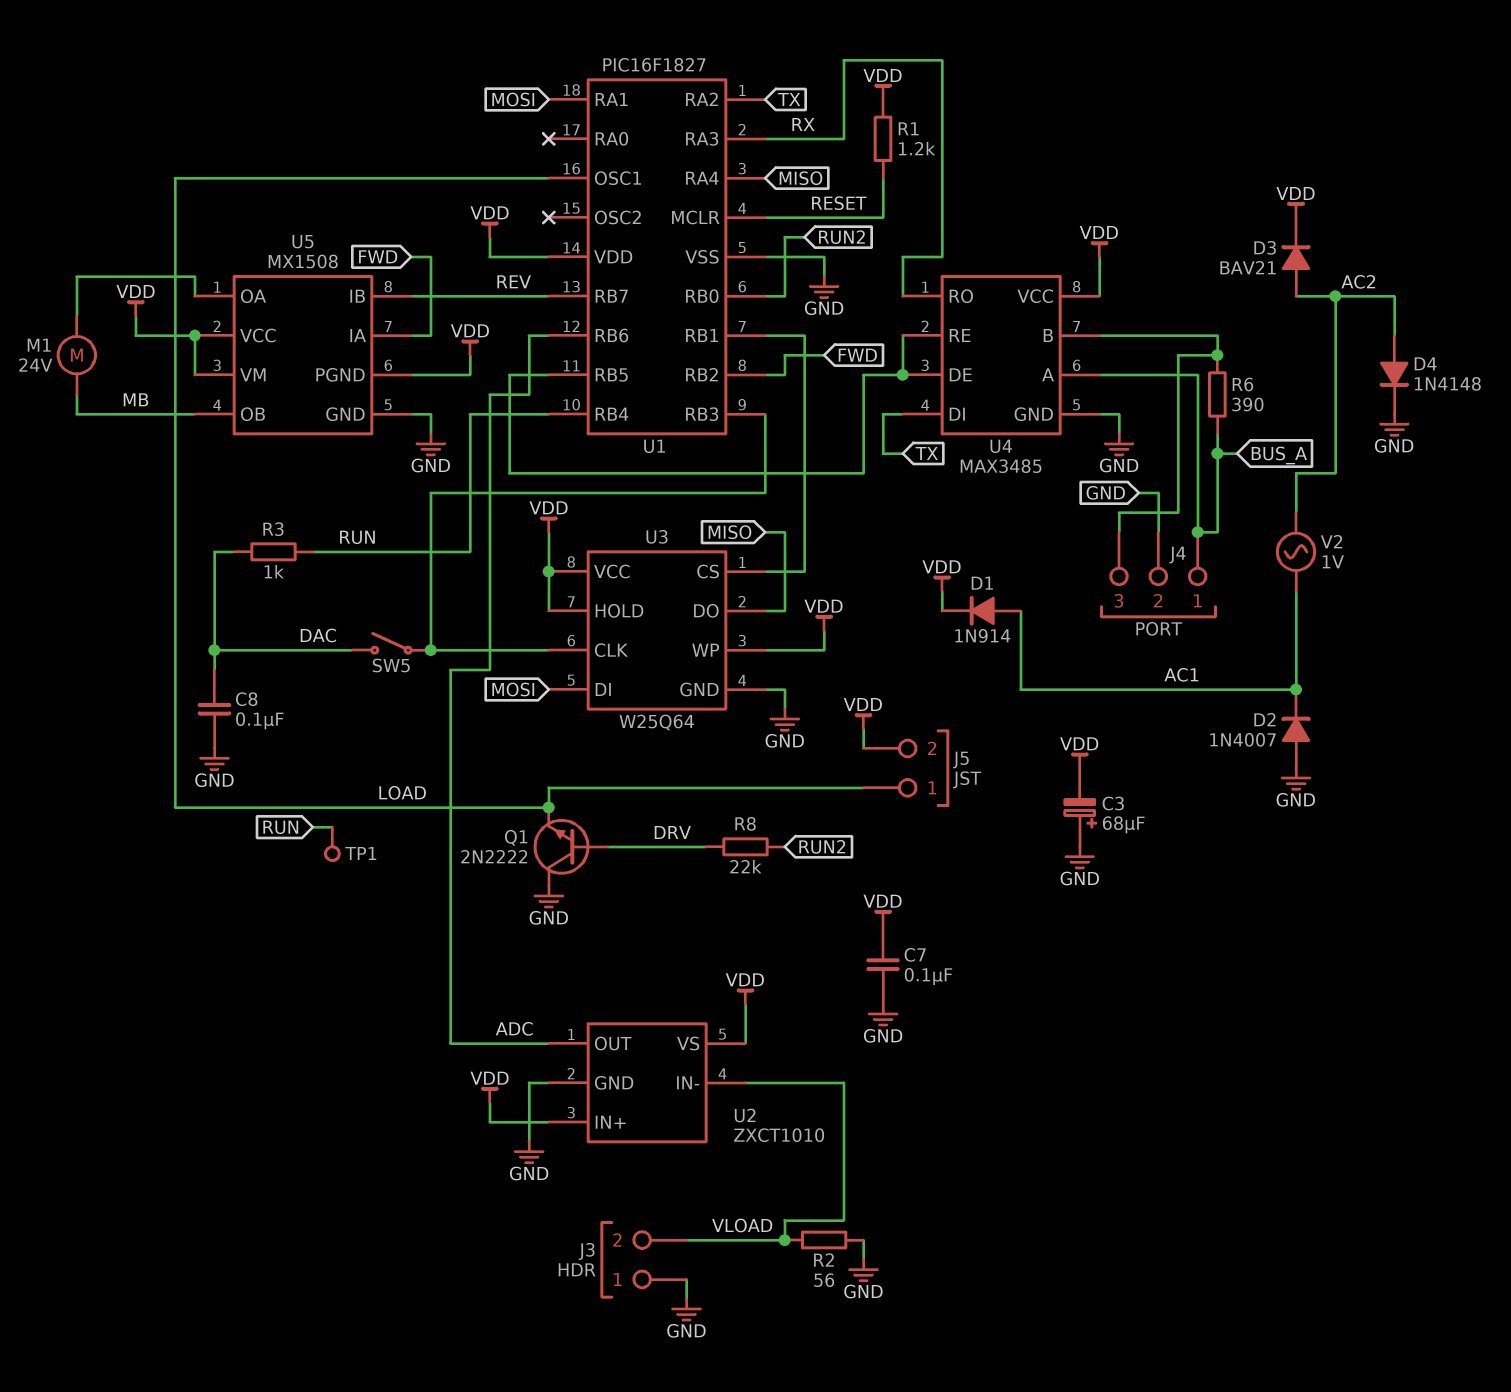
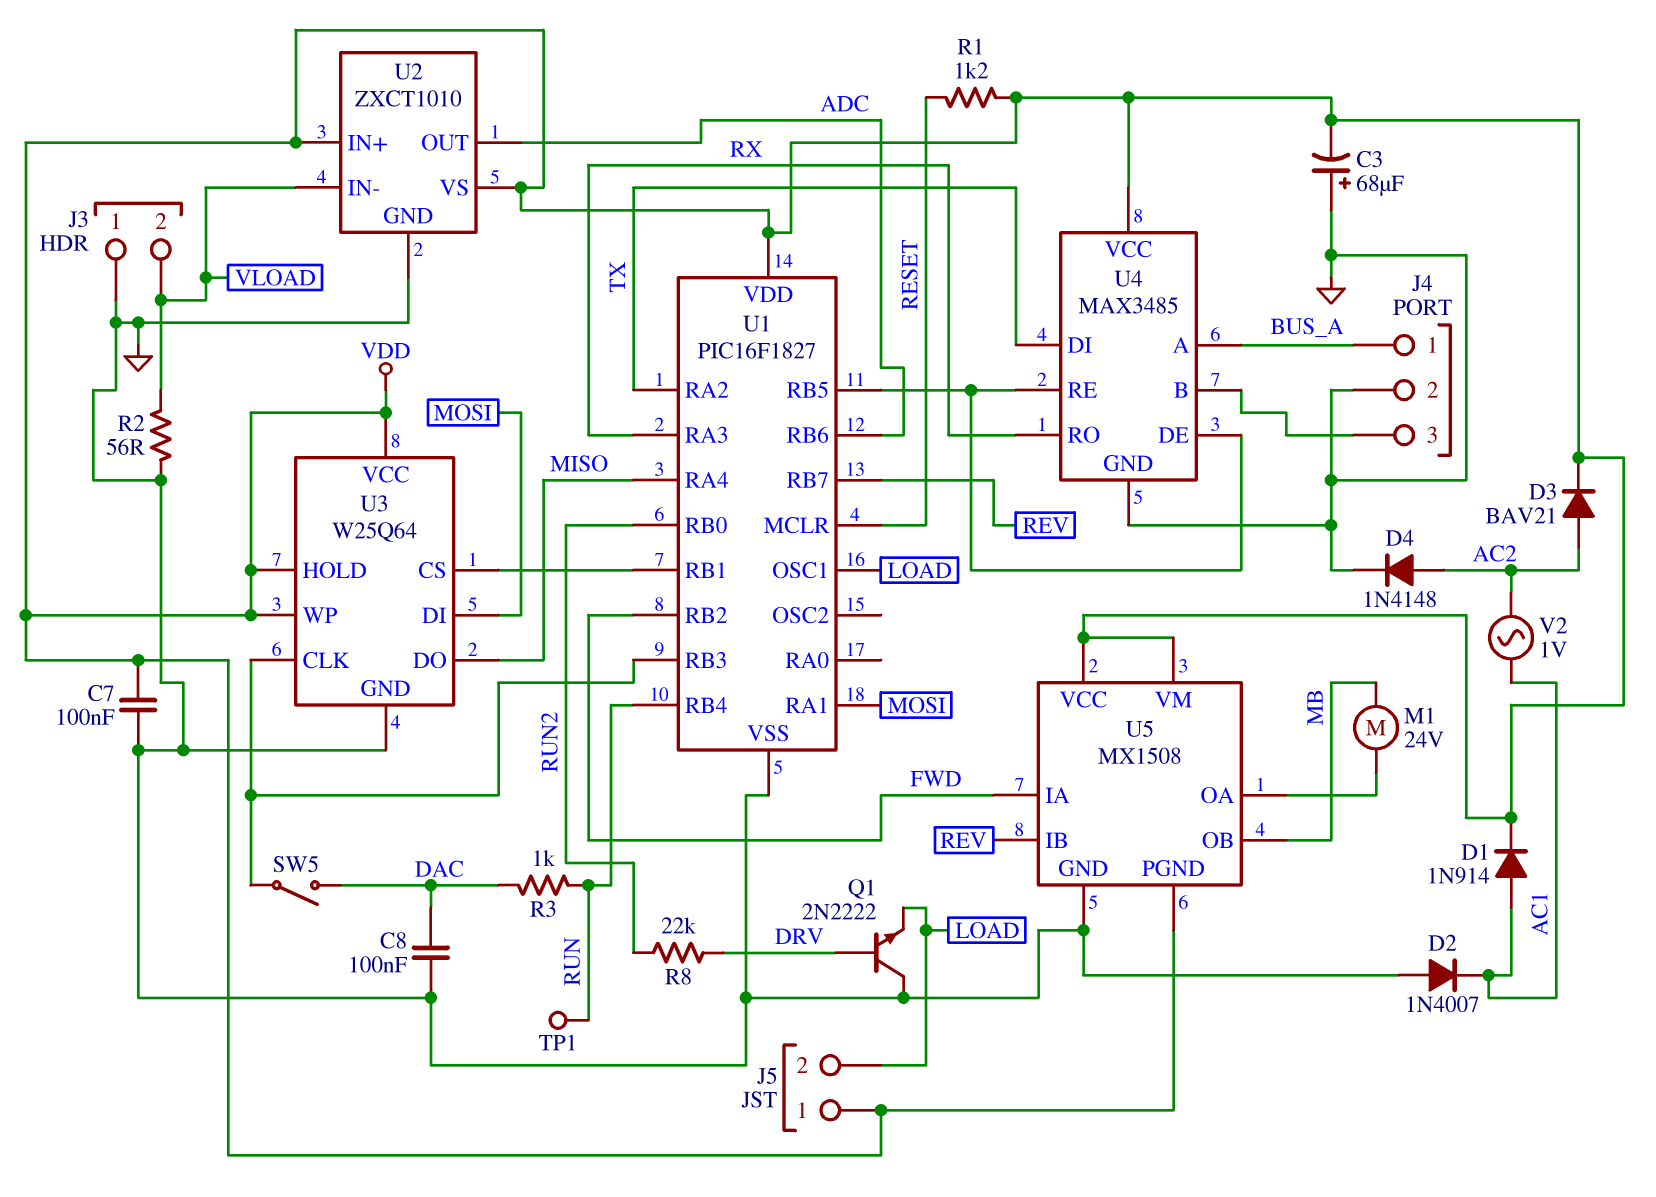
J5 pin 1: LOAD -> VDD
J5 pin 2: VDD -> LOAD
R6: 390 (BUS_A, J4/3) -> none

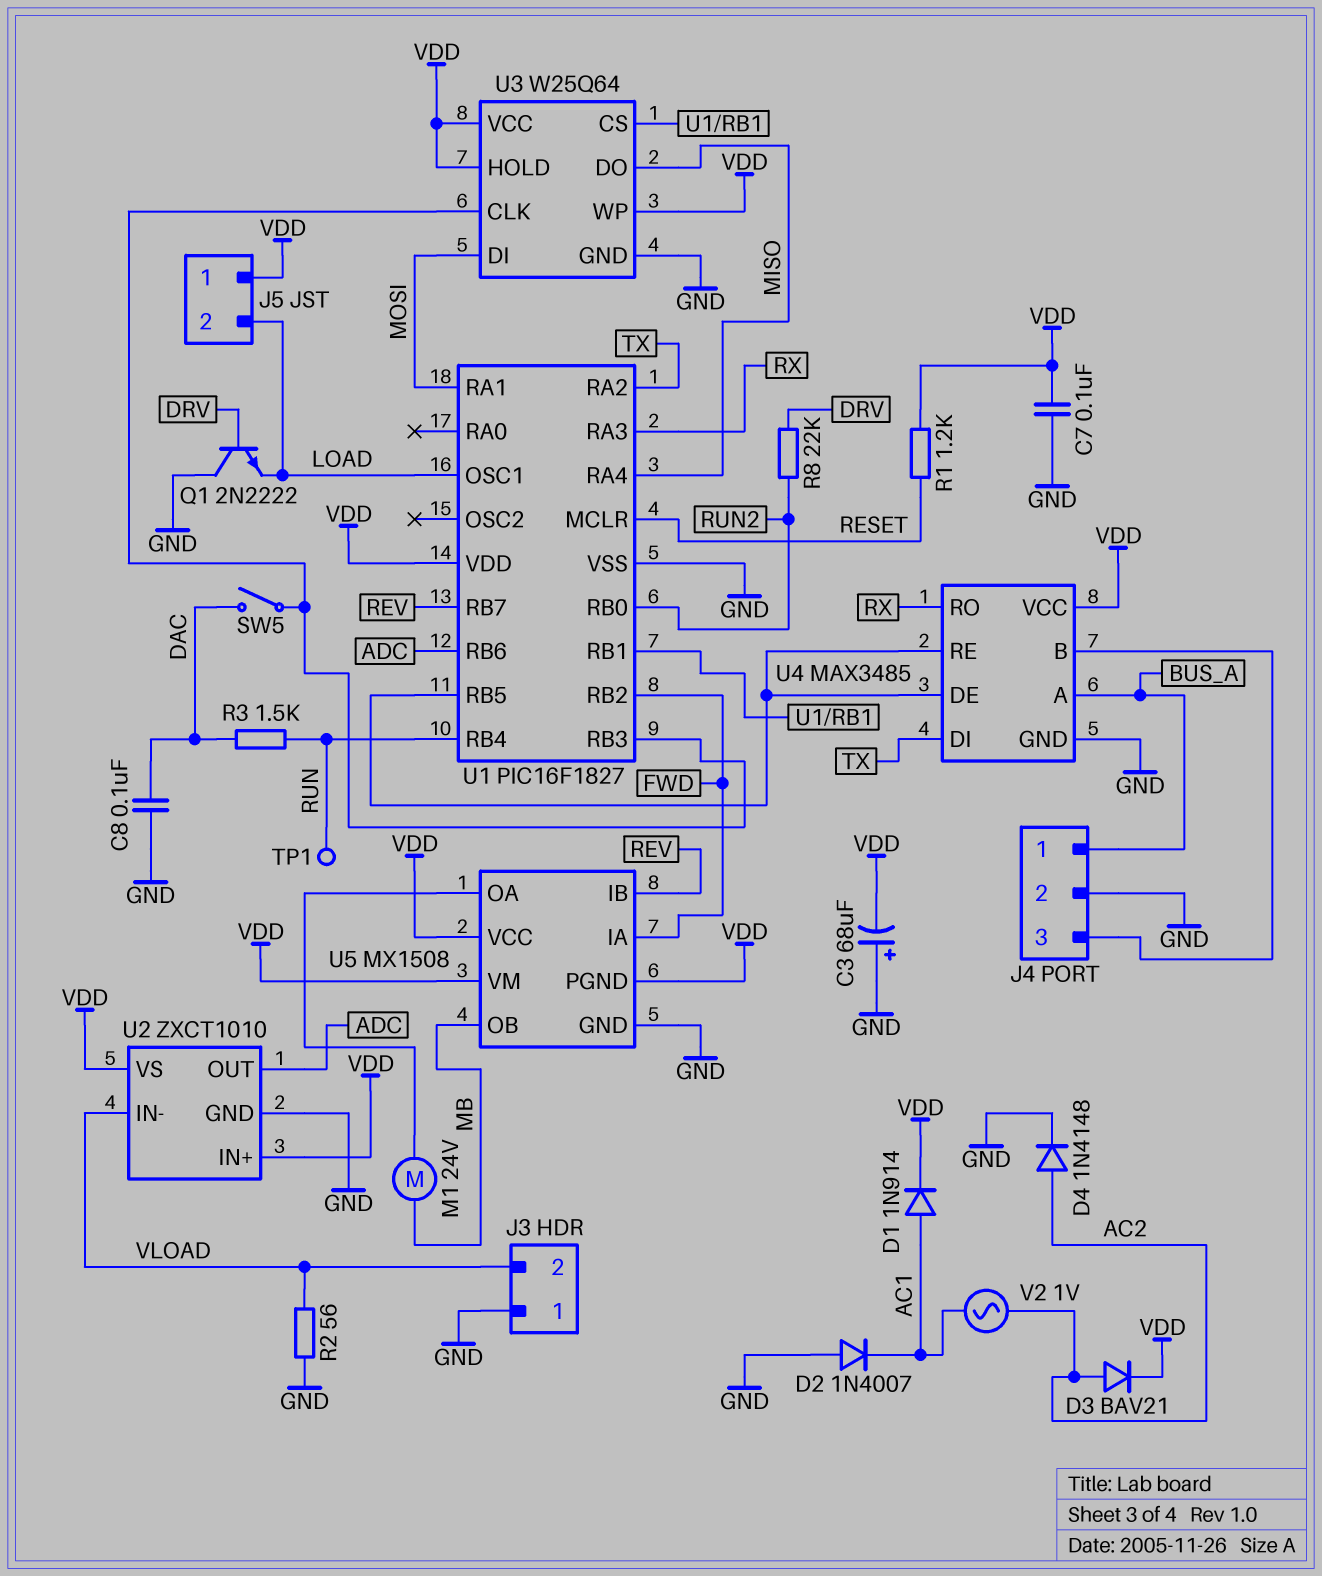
R3: 1k (DAC, RUN) -> 1.5k (DAC, RUN)

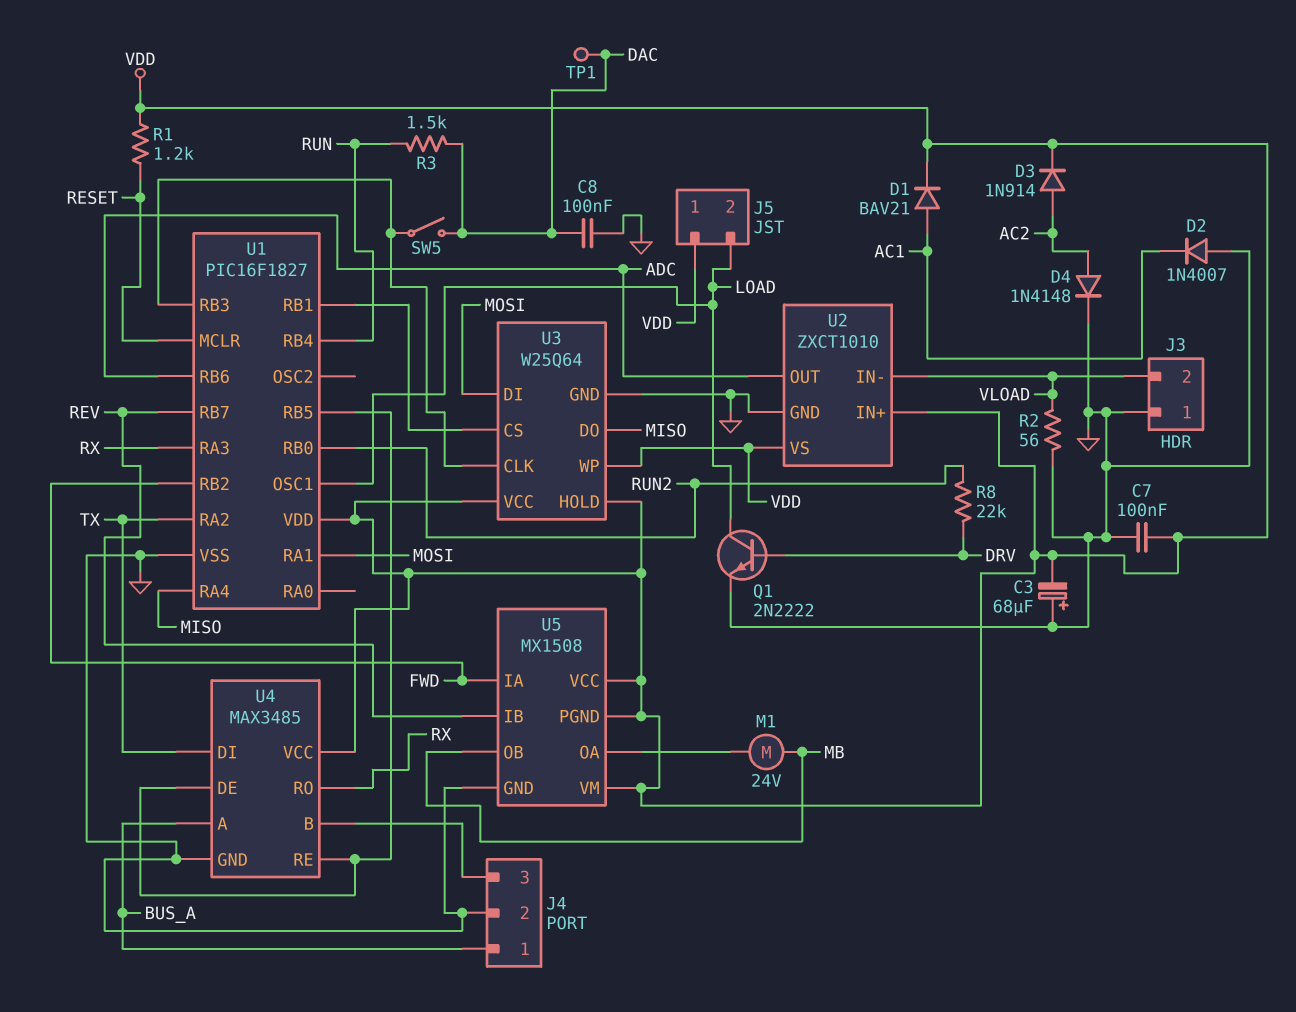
D1: diode 1N914 (A AC1, K VDD) -> diode BAV21 (A AC1, K VDD)
D3: diode BAV21 (A AC2, K VDD) -> diode 1N914 (A AC2, K VDD)
Q1: NPN 2N2222 (B DRV, C GND, E LOAD) -> NPN 2N2222 (B DRV, C LOAD, E GND)
TP1: test point (RUN) -> test point (DAC)
V2: AC 1V (AC1, AC2) -> none

